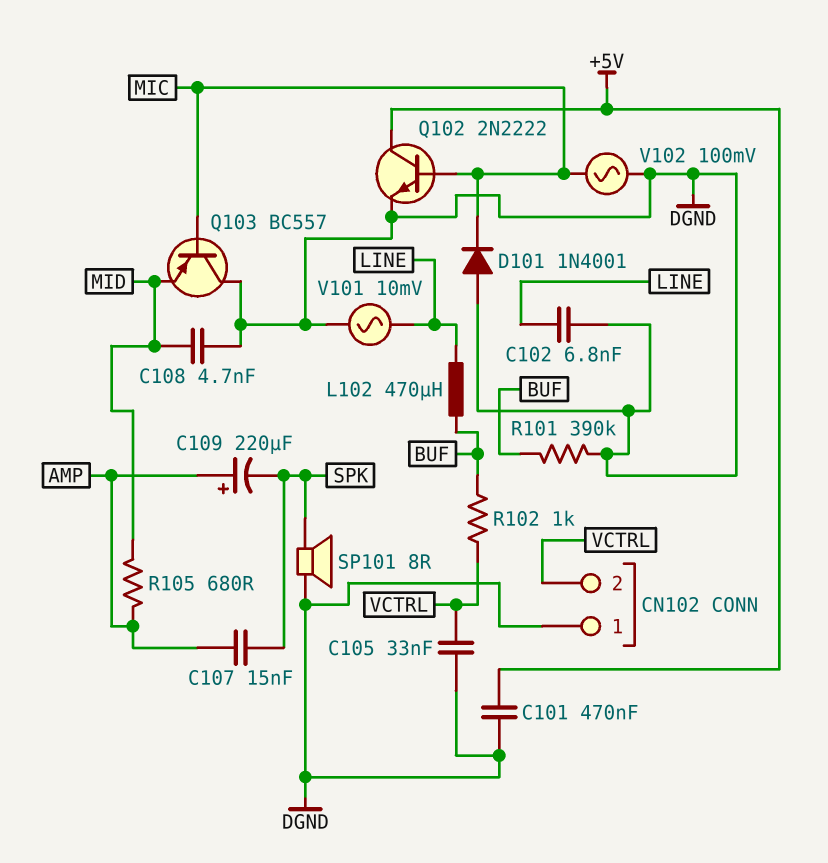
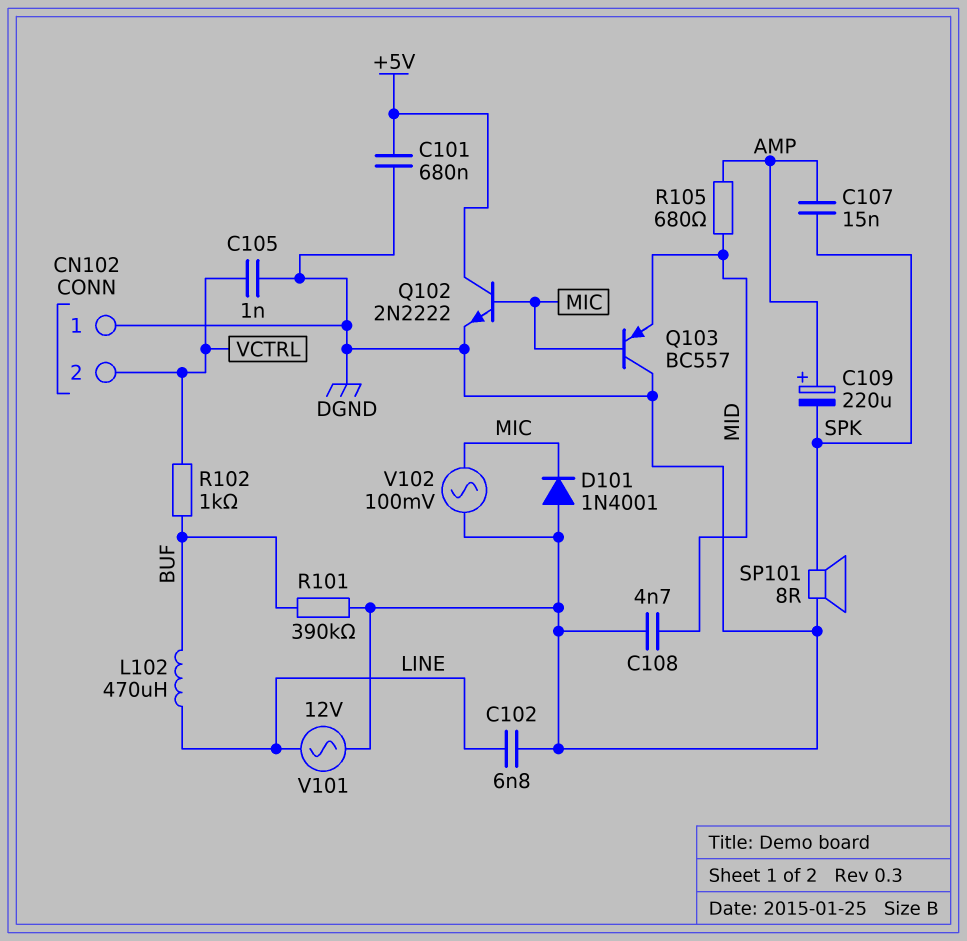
C101: 470nF (+5V, DGND) -> 680nF (+5V, DGND)
C105: 33nF (DGND, VCTRL) -> 1nF (DGND, VCTRL)
V101: AC 10mV (DGND, LINE) -> AC 12V (DGND, LINE)

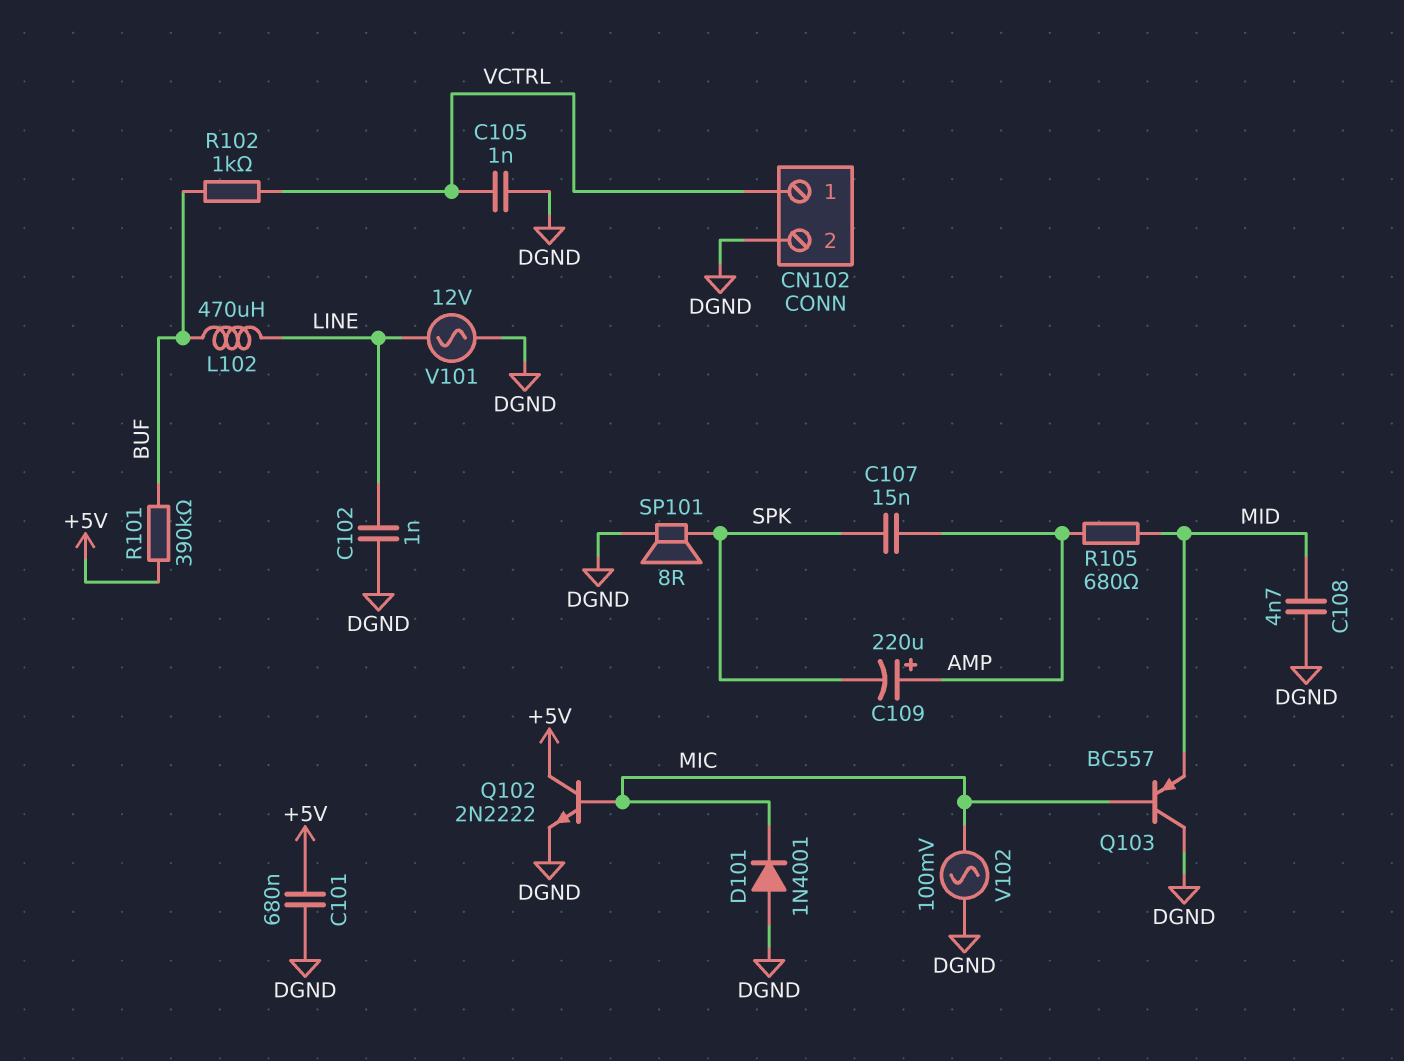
C102: 6.8nF (DGND, LINE) -> 1nF (DGND, LINE)
CN102 pin 1: DGND -> VCTRL
CN102 pin 2: VCTRL -> DGND
R101: 390k (BUF, DGND) -> 390k (+5V, BUF)

